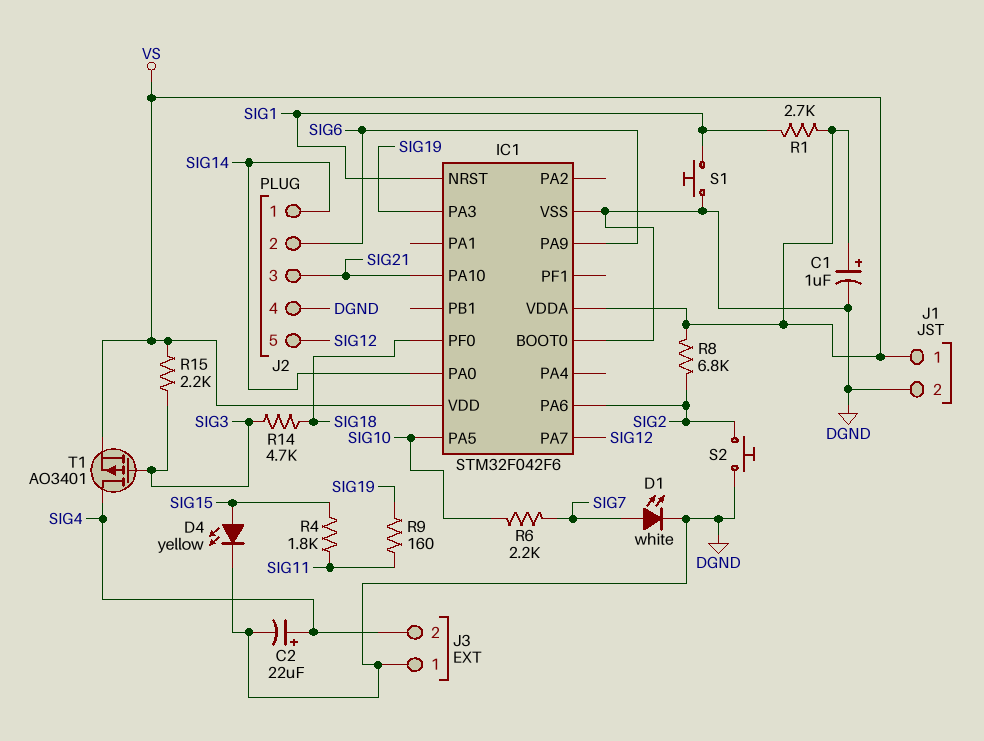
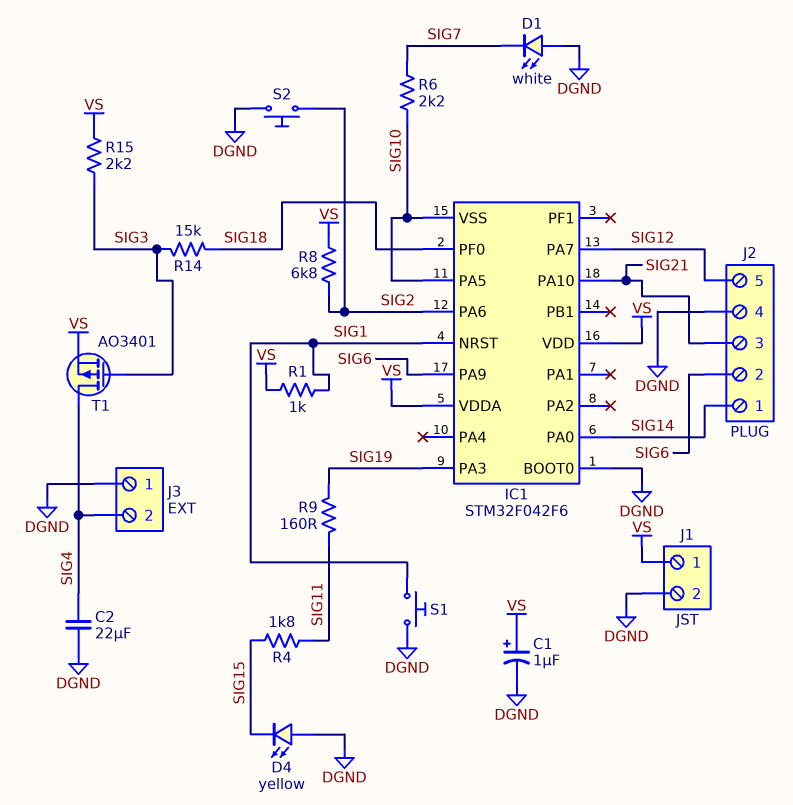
C2: 22uF (plus SIG4, minus DGND) -> 22uF (DGND, SIG4)
D1: LED white (A SIG7, K DGND) -> LED white (A DGND, K SIG7)
D4: LED yellow (A SIG15, K DGND) -> LED yellow (A DGND, K SIG15)
IC1 pin VSS: DGND -> SIG10
R1: 2.7k (SIG1, VS) -> 1k (SIG1, VS)
R14: 4.7k (SIG3, SIG18) -> 15k (SIG3, SIG18)

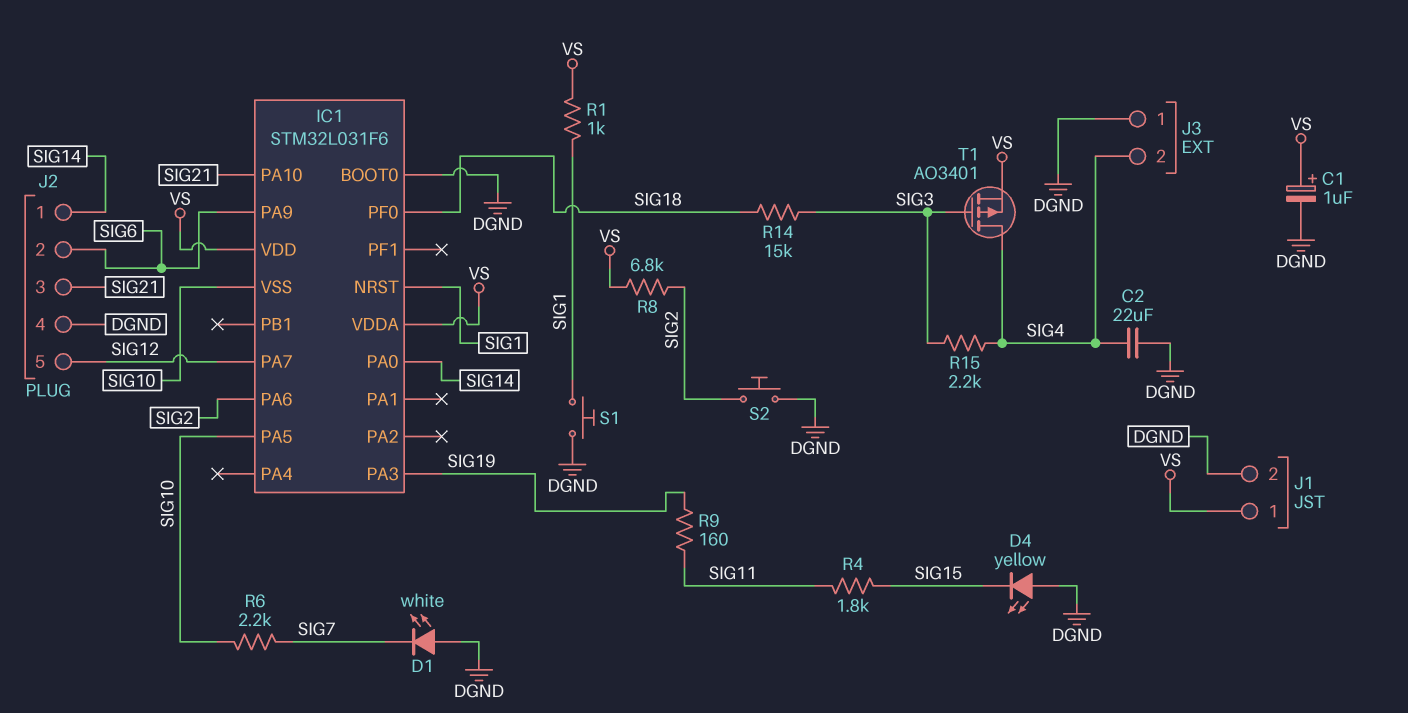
IC1: STM32F042F6 -> STM32L031F6
R15: 2.2k (SIG3, VS) -> 2.2k (SIG3, SIG4)

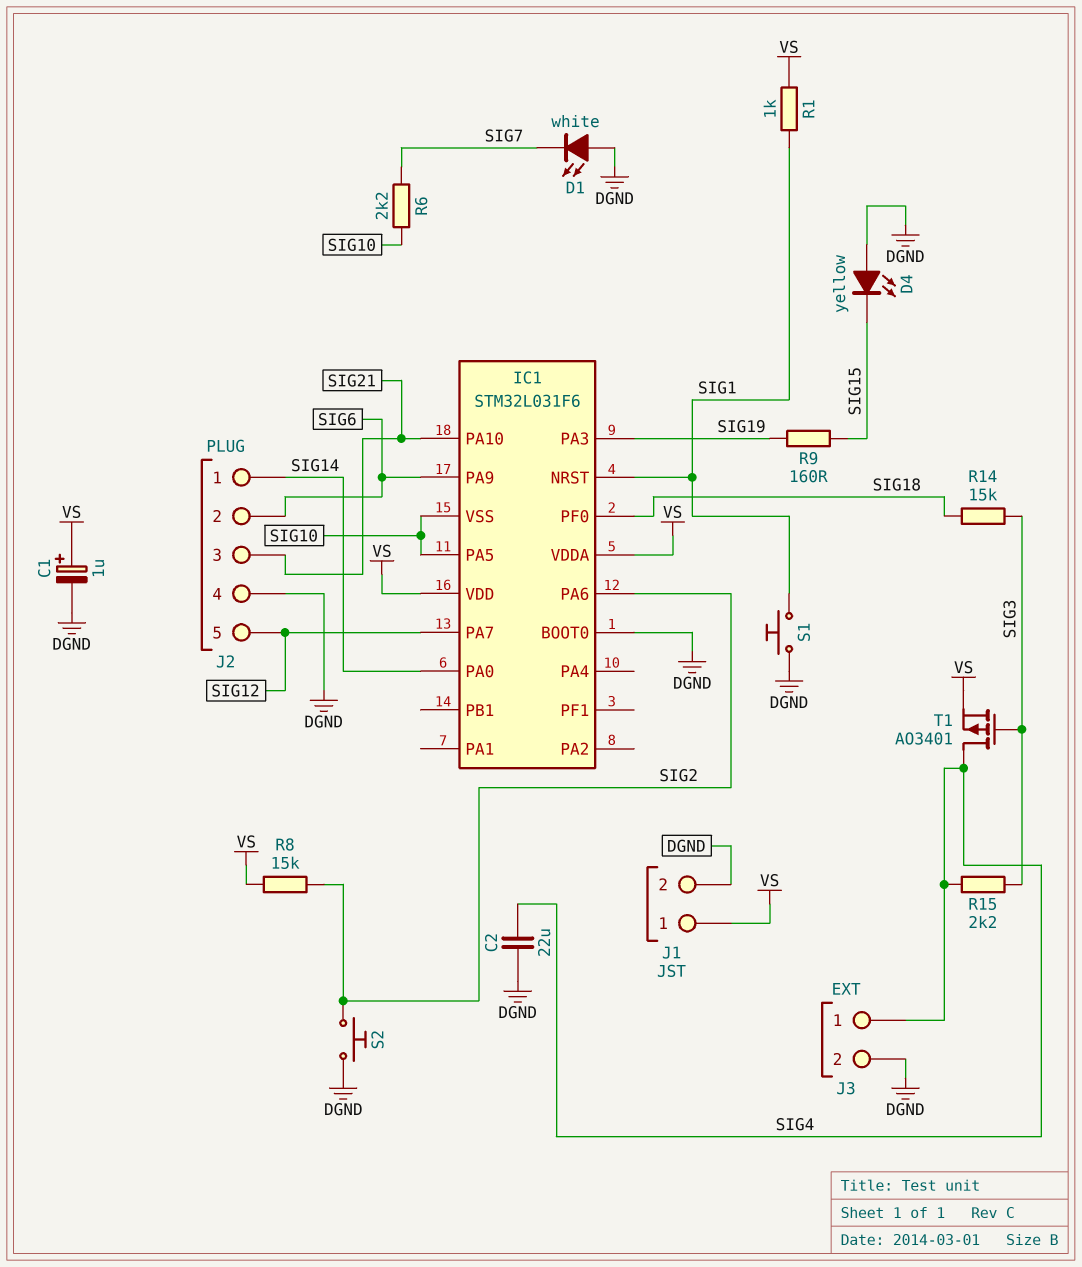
J3 pin 1: DGND -> SIG4
J3 pin 2: SIG4 -> DGND
R4: 1.8k (SIG11, SIG15) -> none
R8: 6.8k (SIG2, VS) -> 15k (SIG2, VS)
R9: 160 (SIG11, SIG19) -> 160 (SIG15, SIG19)

